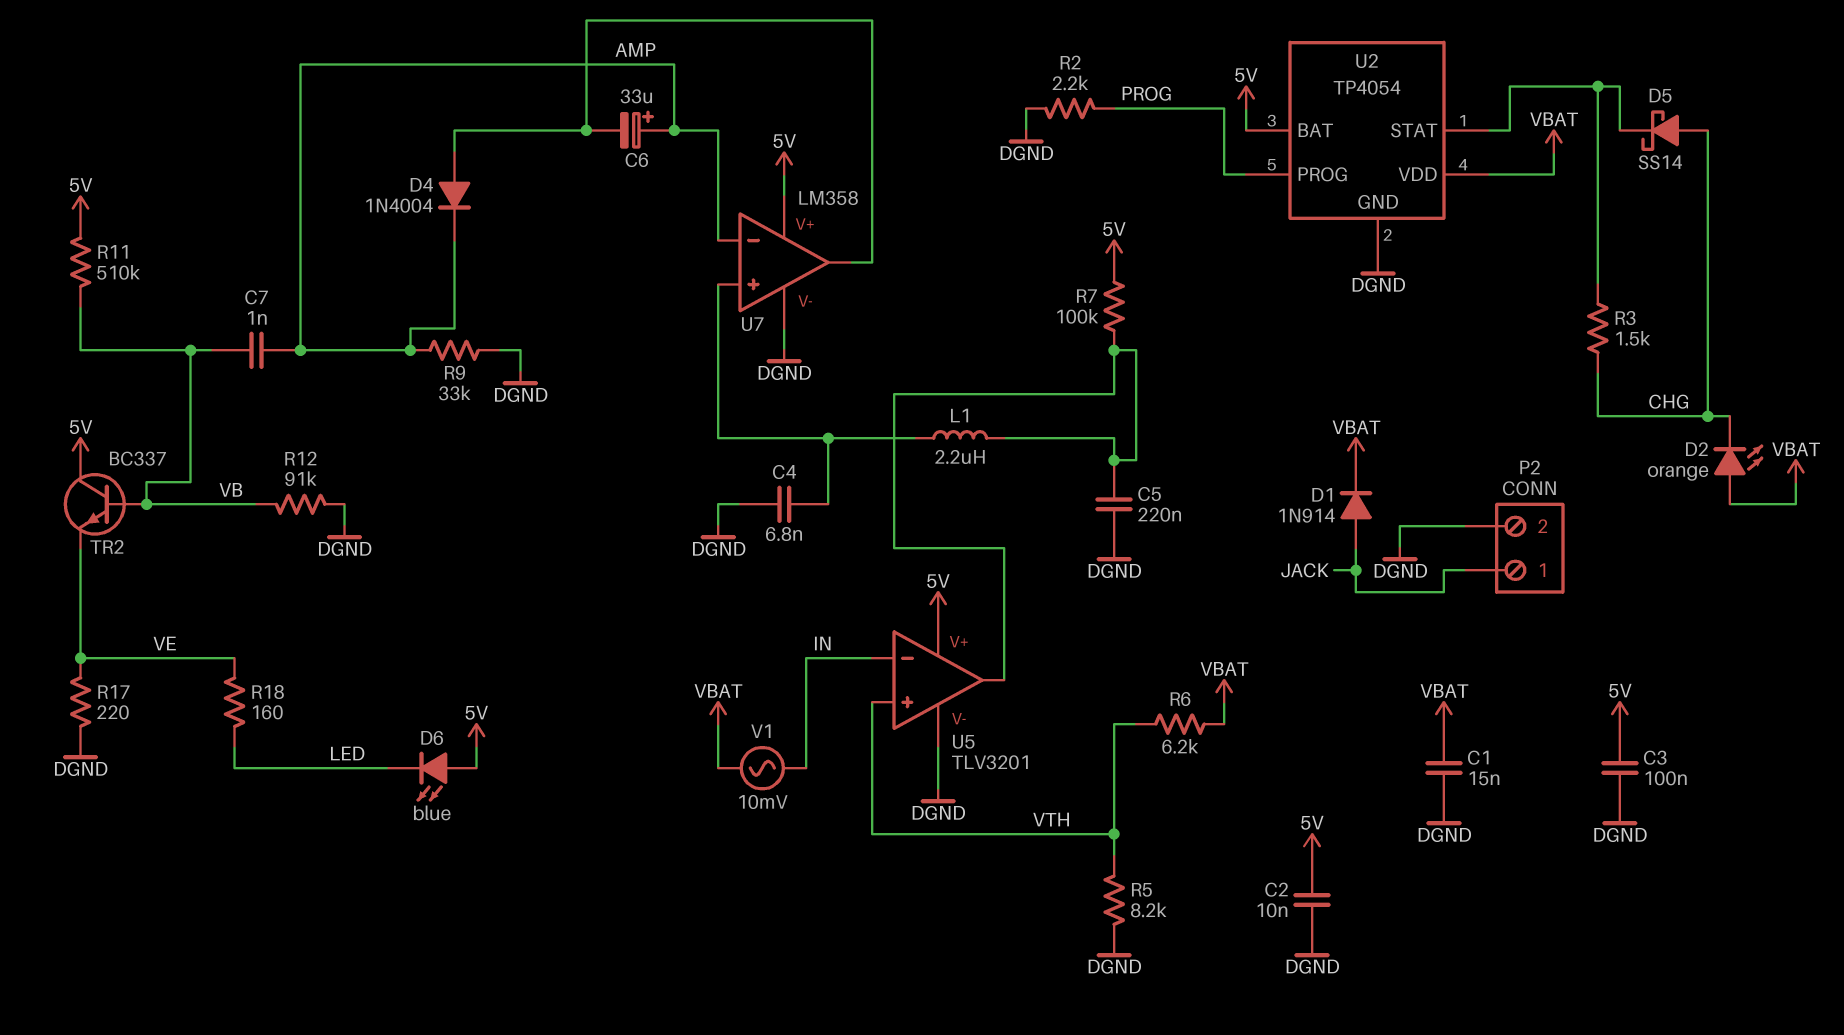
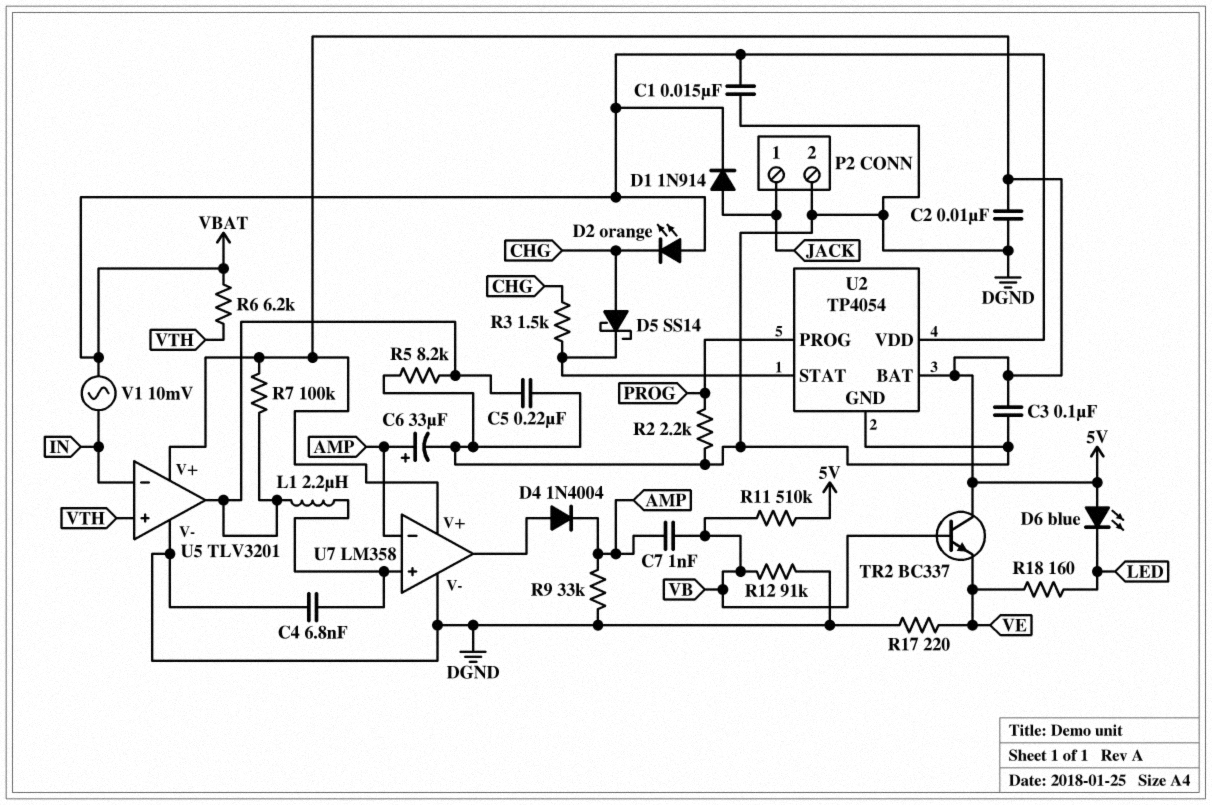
C6: 33uF (plus AMP, minus U7/out) -> 33uF (plus AMP, minus DGND)
R5: 8.2k (DGND, VTH) -> 8.2k (DGND, U5/out)

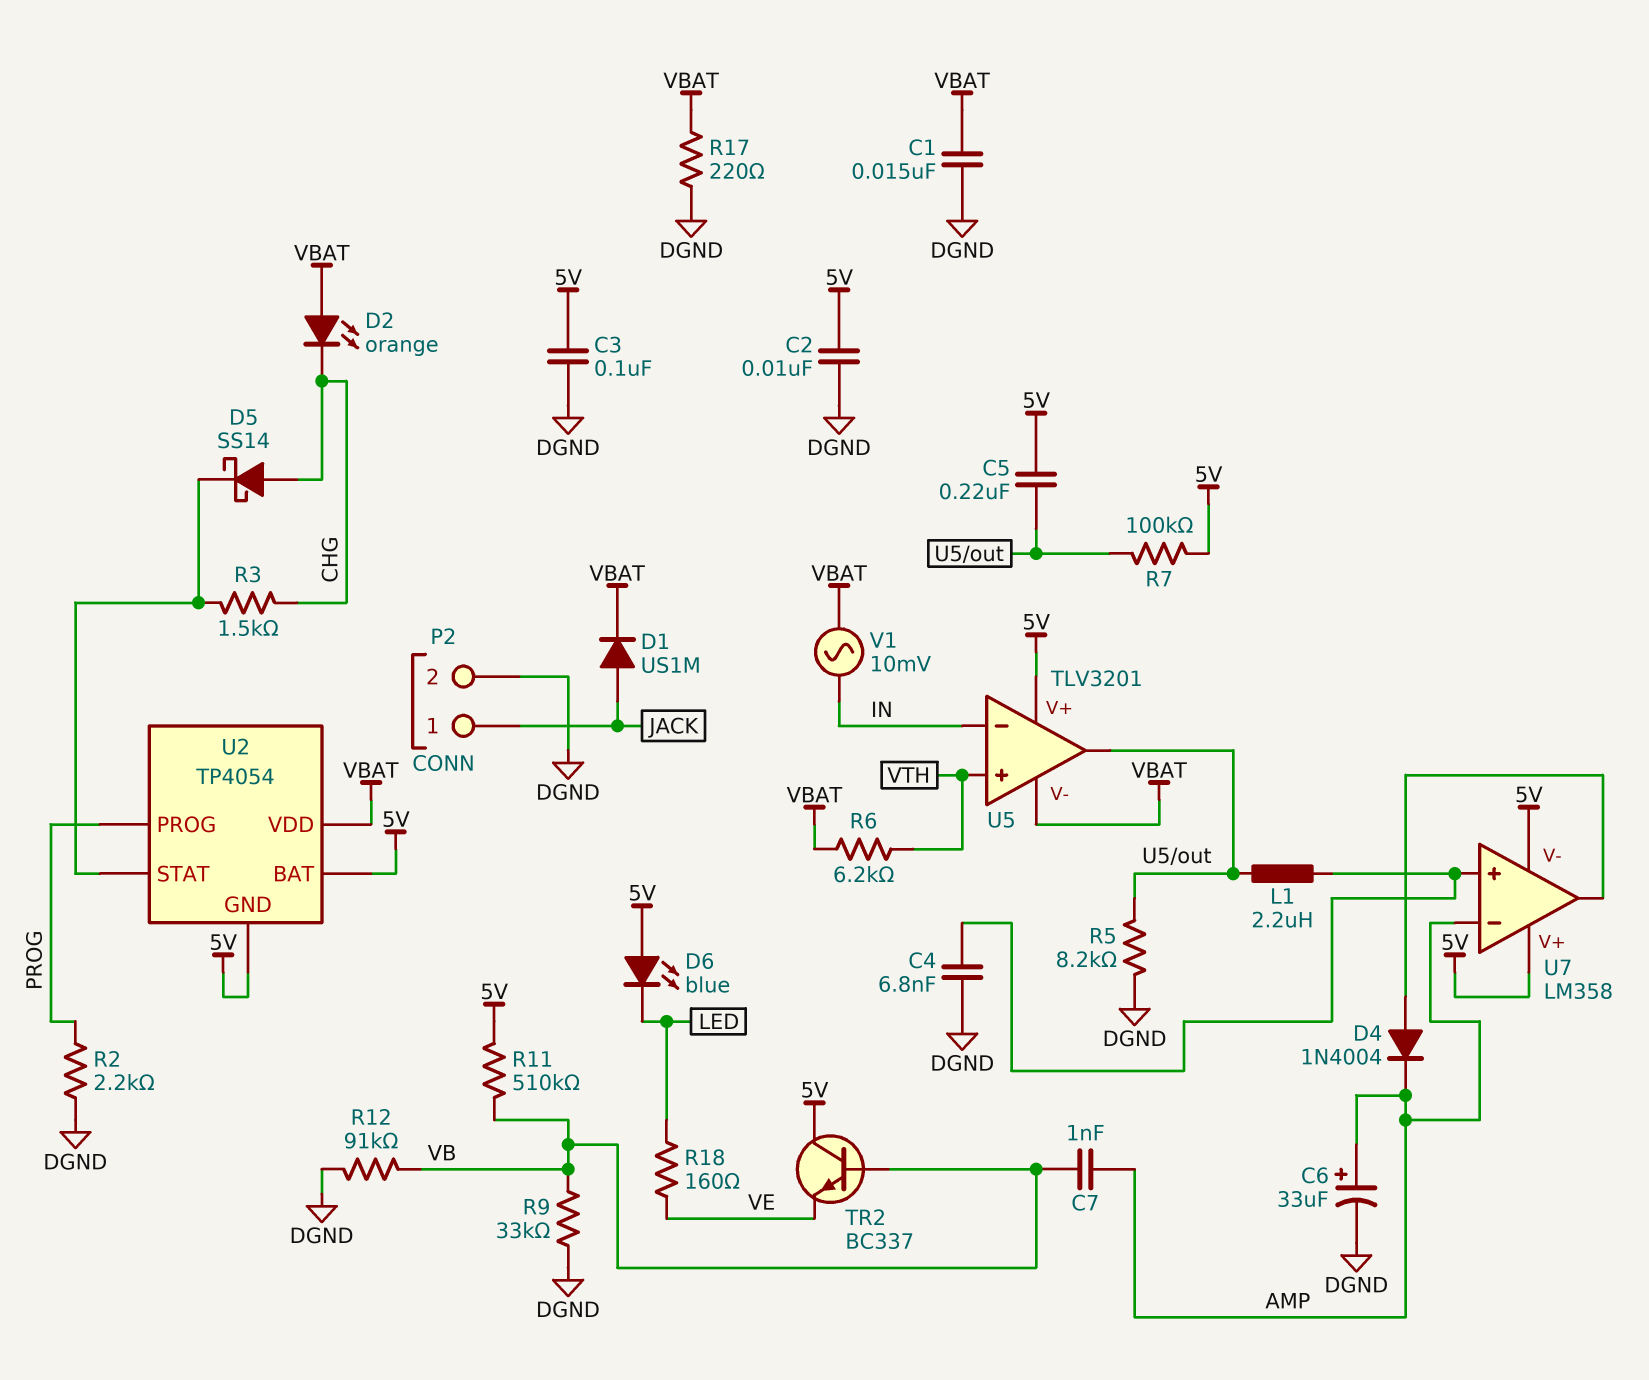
C5: 220nF (DGND, U5/out) -> 220nF (5V, U5/out)
D1: diode 1N914 (A JACK, K VBAT) -> diode US1M (A JACK, K VBAT)
R9: 33k (AMP, DGND) -> 33k (DGND, VB)
R17: 220 (DGND, VE) -> 220 (DGND, VBAT)
U2 pin GND: DGND -> 5V
U5 pin V-: DGND -> VBAT
U7 pin V-: DGND -> 5V

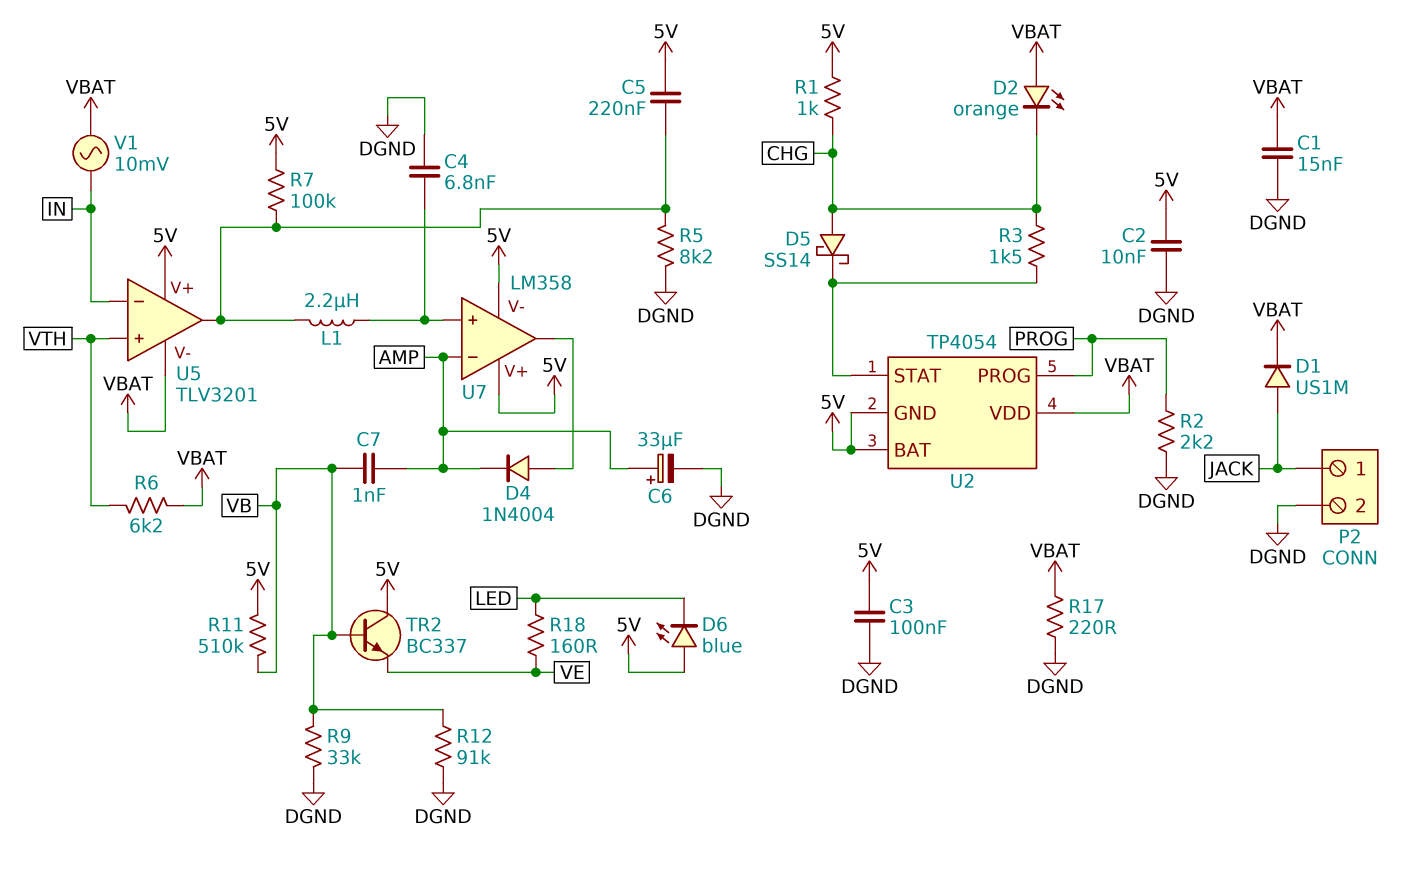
R1: none -> 1k (5V, CHG)

